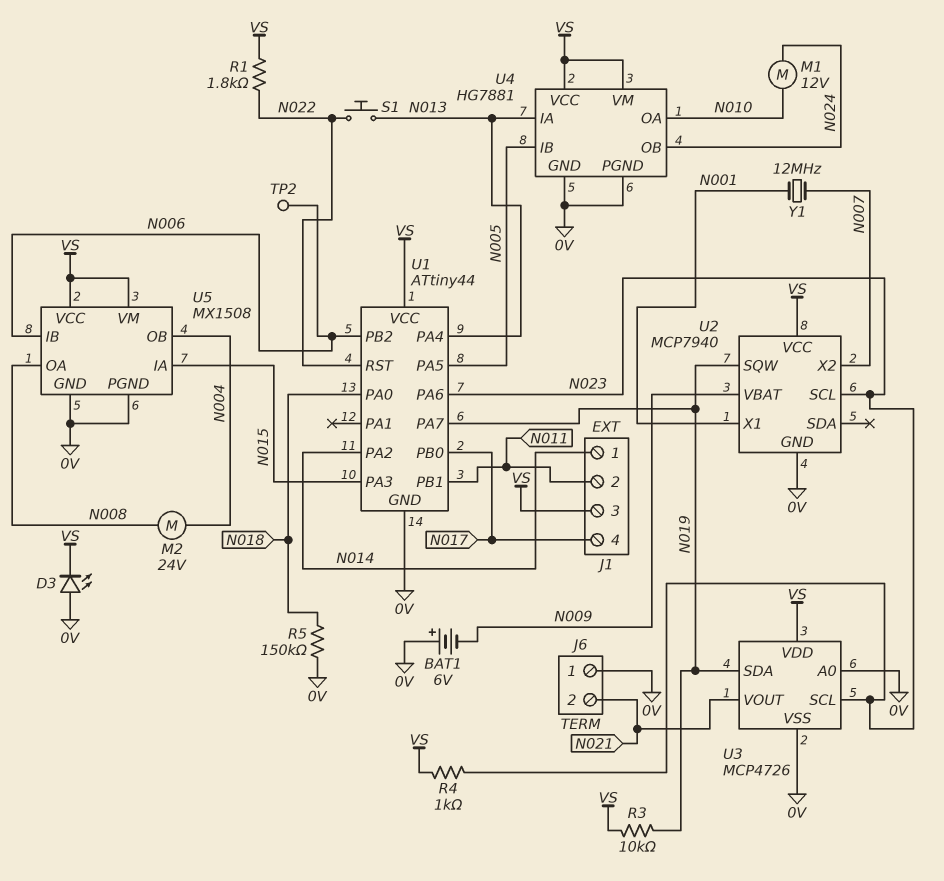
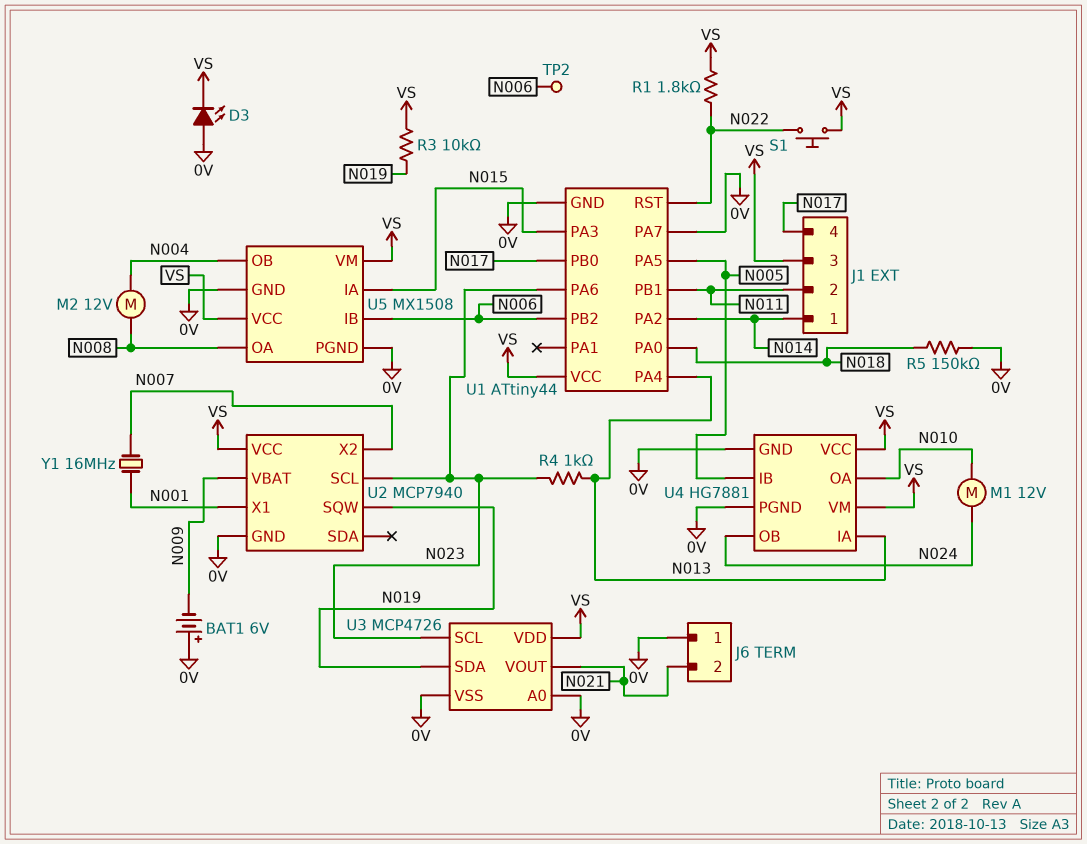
M2: motor 24V (N004, N008) -> motor 12V (N004, N008)
R4: 1k (N023, VS) -> 1k (N013, N023)
S1: button (N013, N022) -> button (N022, VS)
U1 pin PA7: N019 -> 0V
Y1: 12MHz (N001, N007) -> 16MHz (N001, N007)

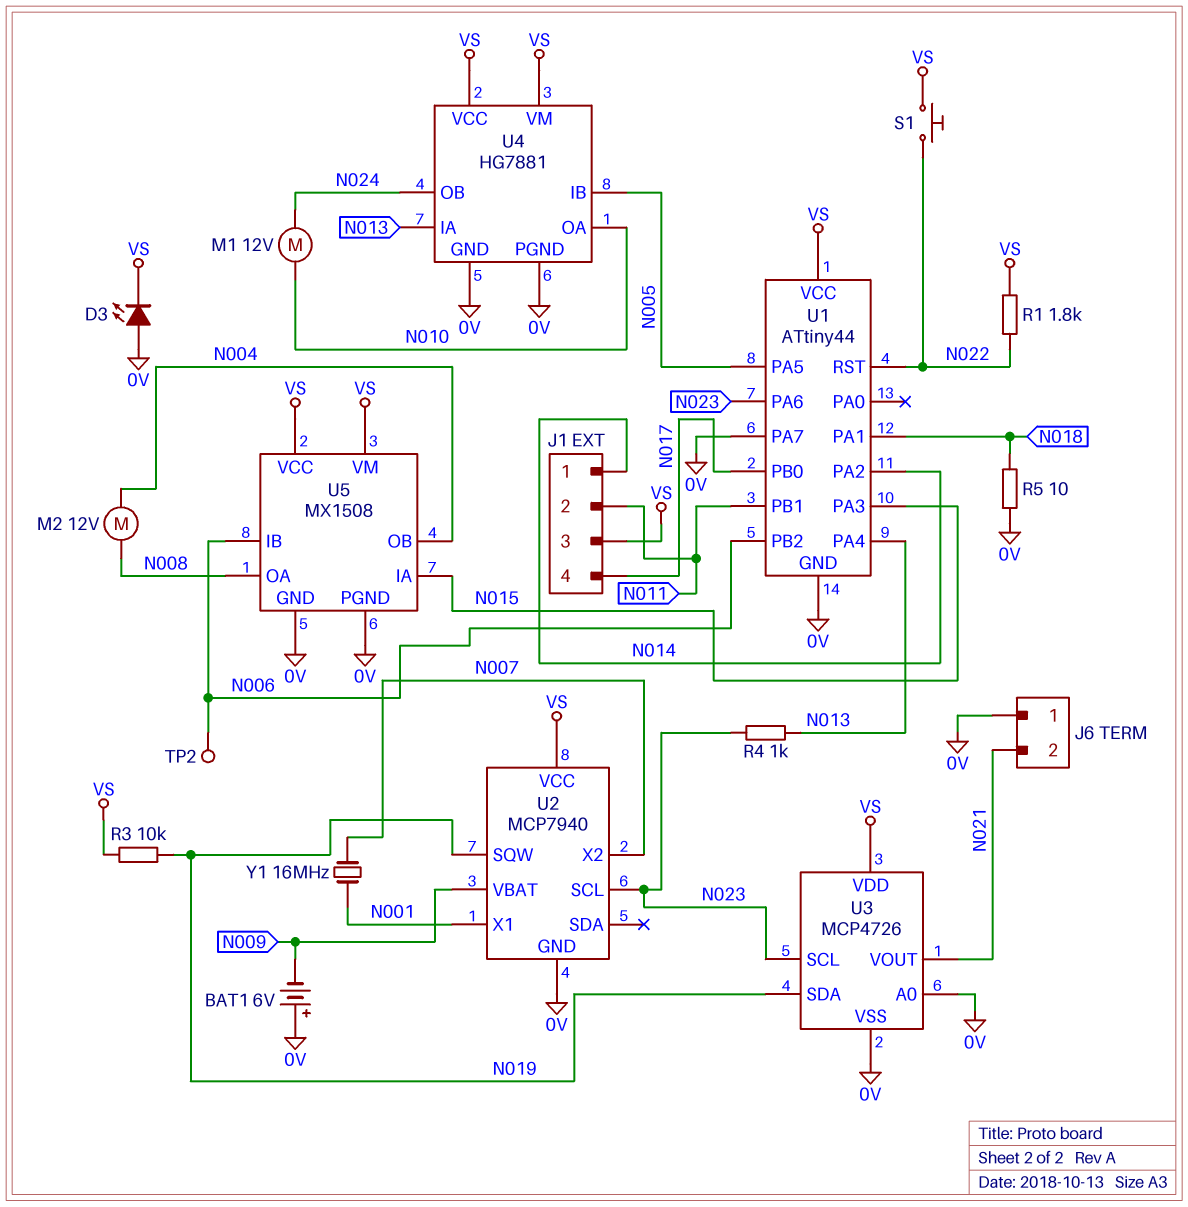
R5: 150k (0V, N018) -> 10 (0V, N018)
U1 pin PA0: N018 -> none
U1 pin PA1: none -> N018

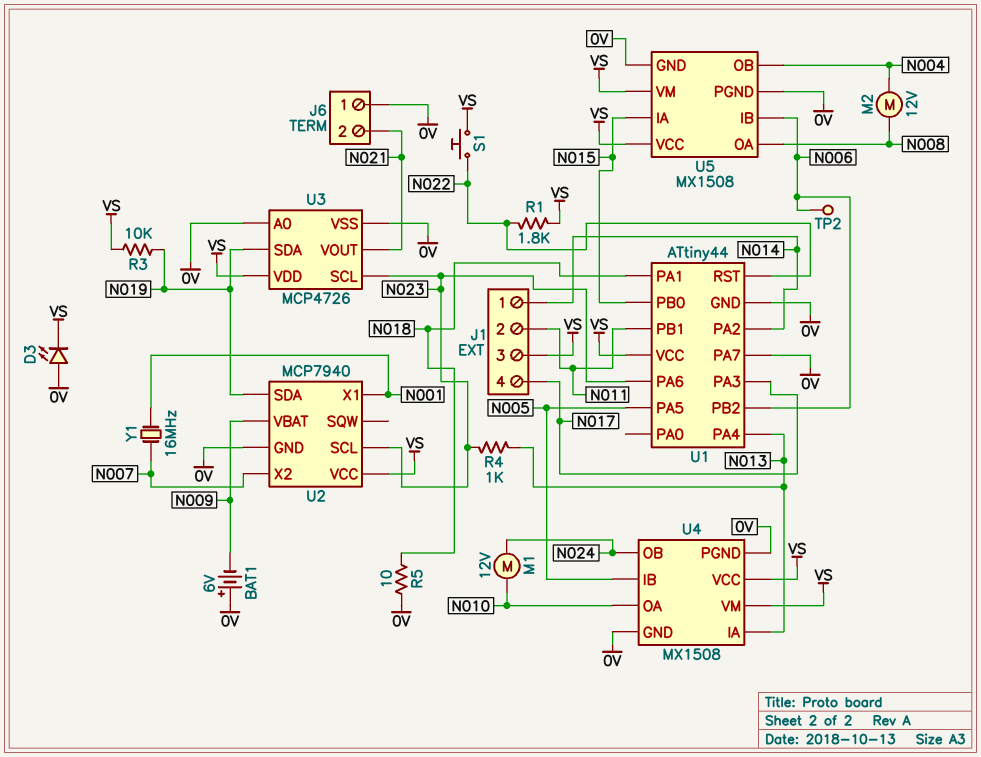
U1 pin PA3: N015 -> N017
U1 pin PB0: N017 -> N015
U2 pin SDA: none -> N019
U2 pin SQW: N019 -> none
U4: HG7881 -> MX1508

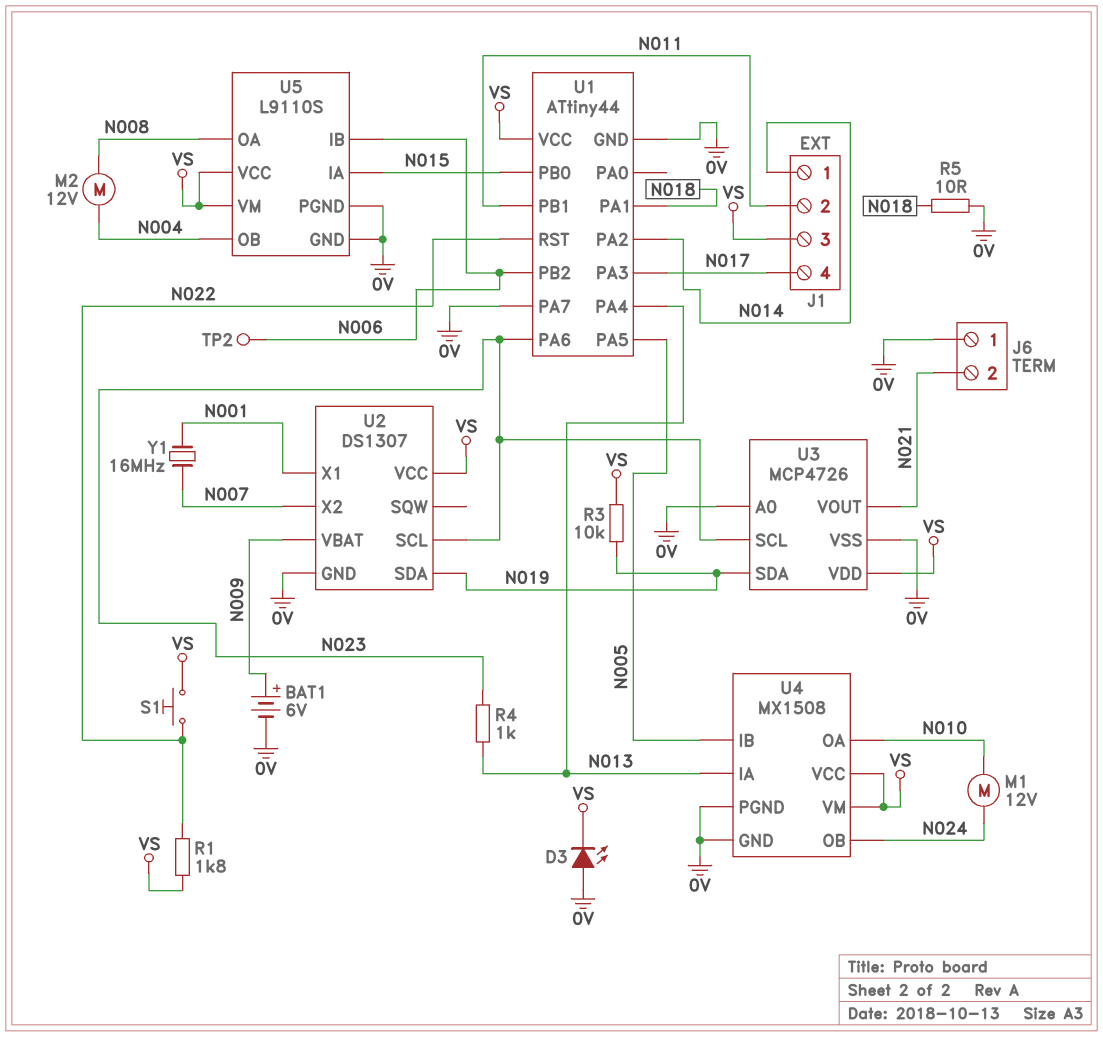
BAT1: 6V (plus 0V, minus N009) -> 6V (plus N009, minus 0V)
U2: MCP7940 -> DS1307
U5: MX1508 -> L9110S

